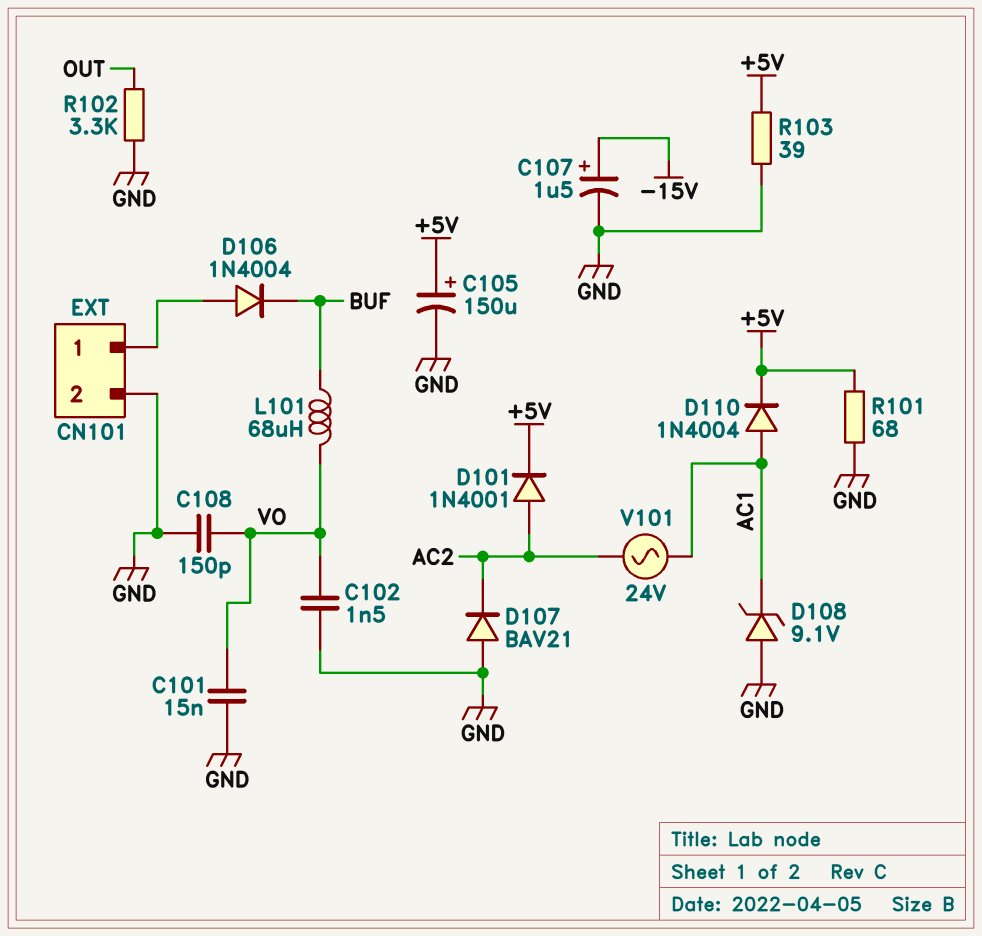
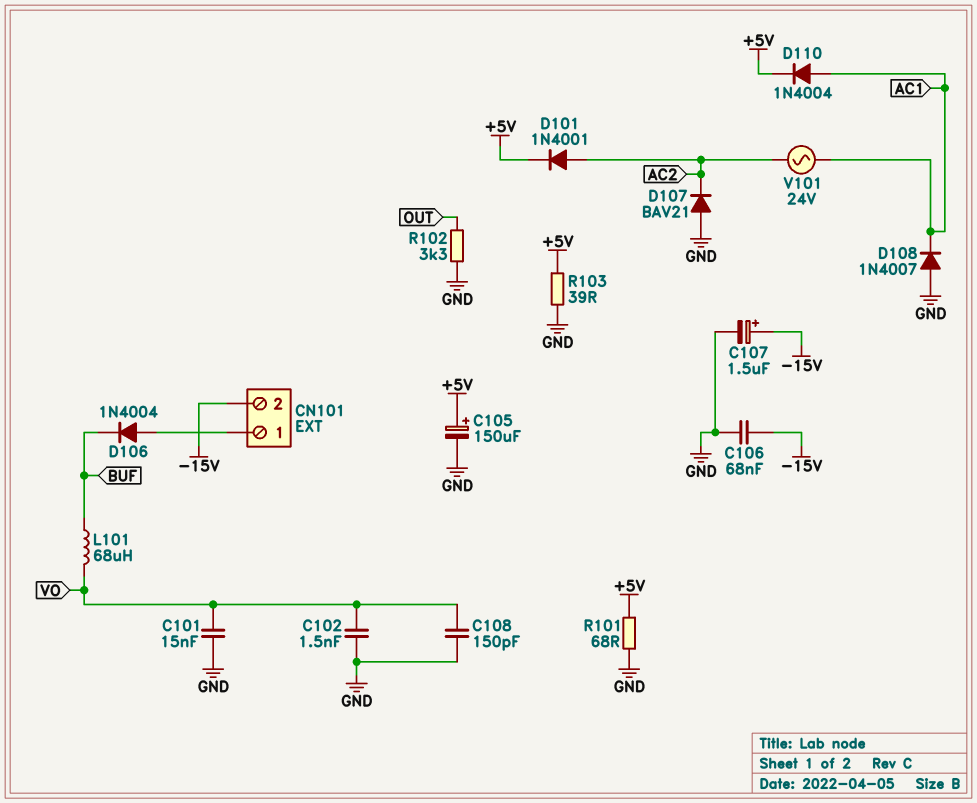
C106: none -> 68nF (-15V, GND)
CN101 pin 2: GND -> -15V
D108: zener 9.1V (A GND, K AC1) -> diode 1N4007 (A GND, K AC1)

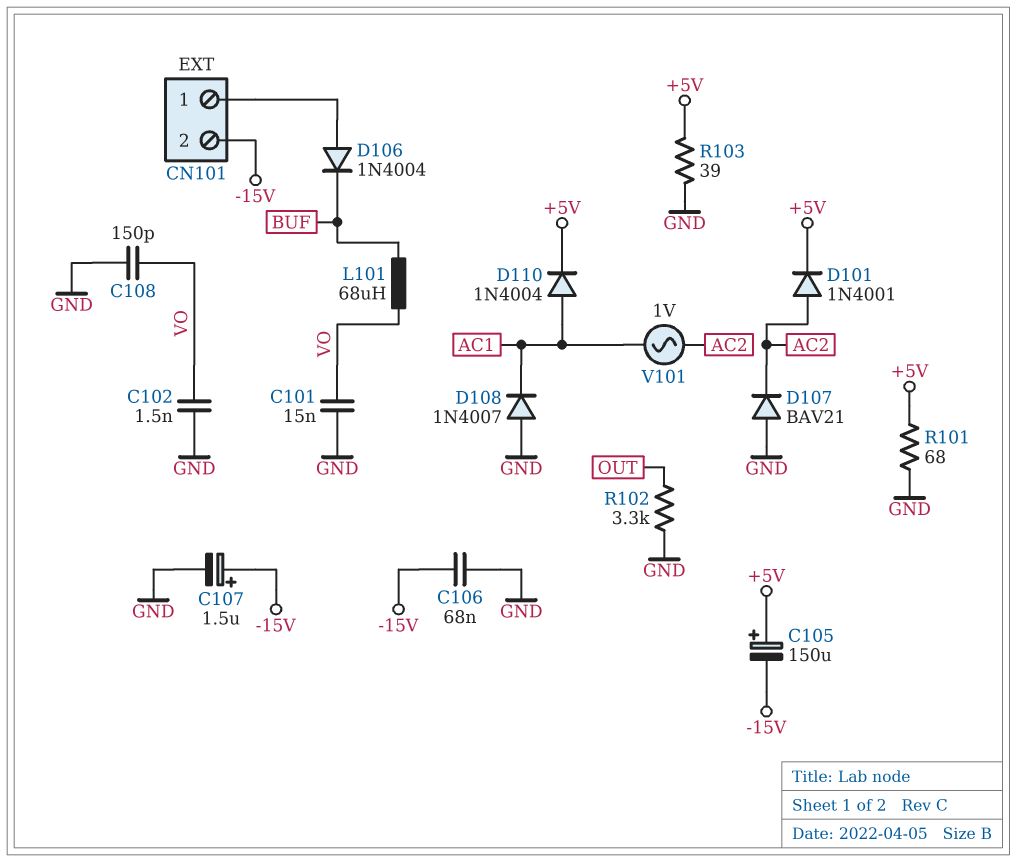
C105: 150uF (plus +5V, minus GND) -> 150uF (plus +5V, minus -15V)
V101: AC 24V (AC1, AC2) -> AC 1V (AC1, AC2)

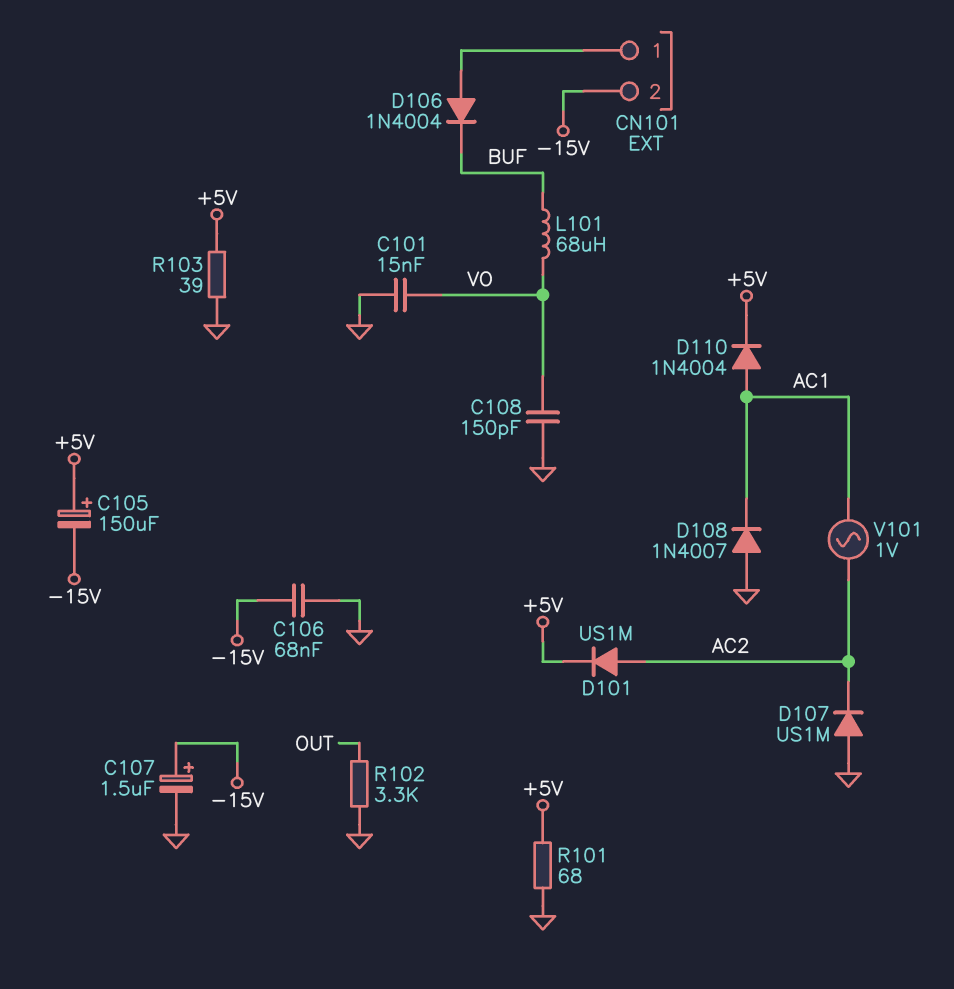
C102: 1.5nF (GND, VO) -> none
D101: diode 1N4001 (A AC2, K +5V) -> diode US1M (A AC2, K +5V)
D107: diode BAV21 (A GND, K AC2) -> diode US1M (A GND, K AC2)

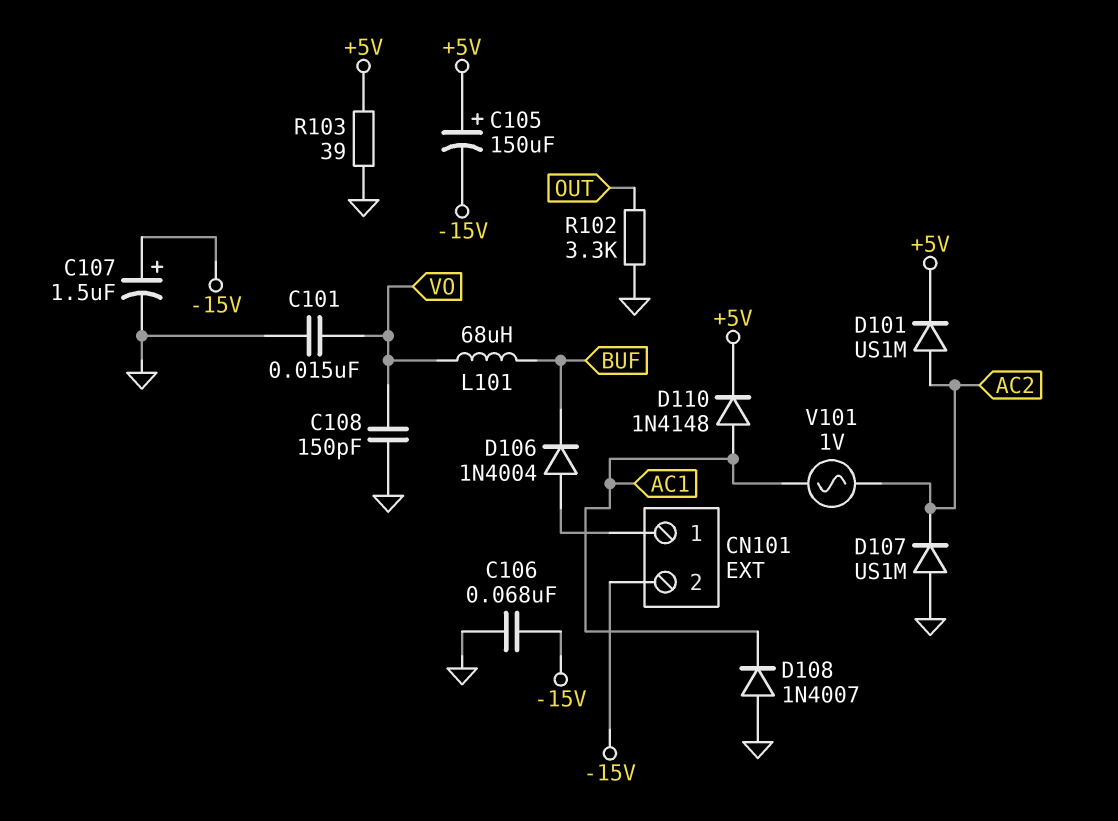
D110: diode 1N4004 (A AC1, K +5V) -> diode 1N4148 (A AC1, K +5V)
R101: 68 (+5V, GND) -> none

